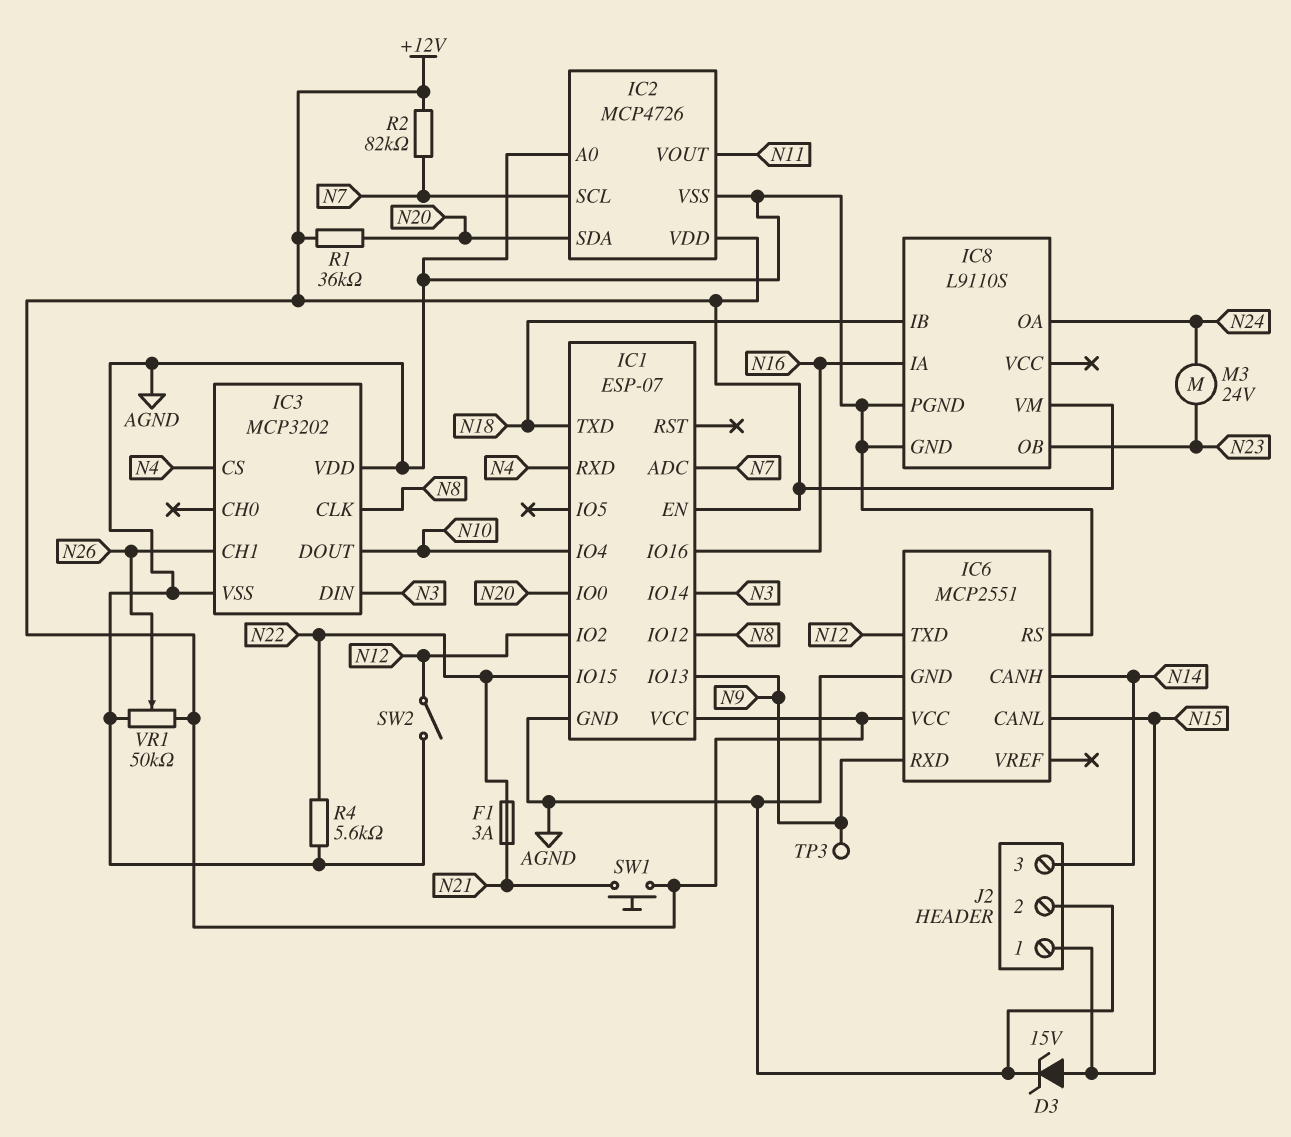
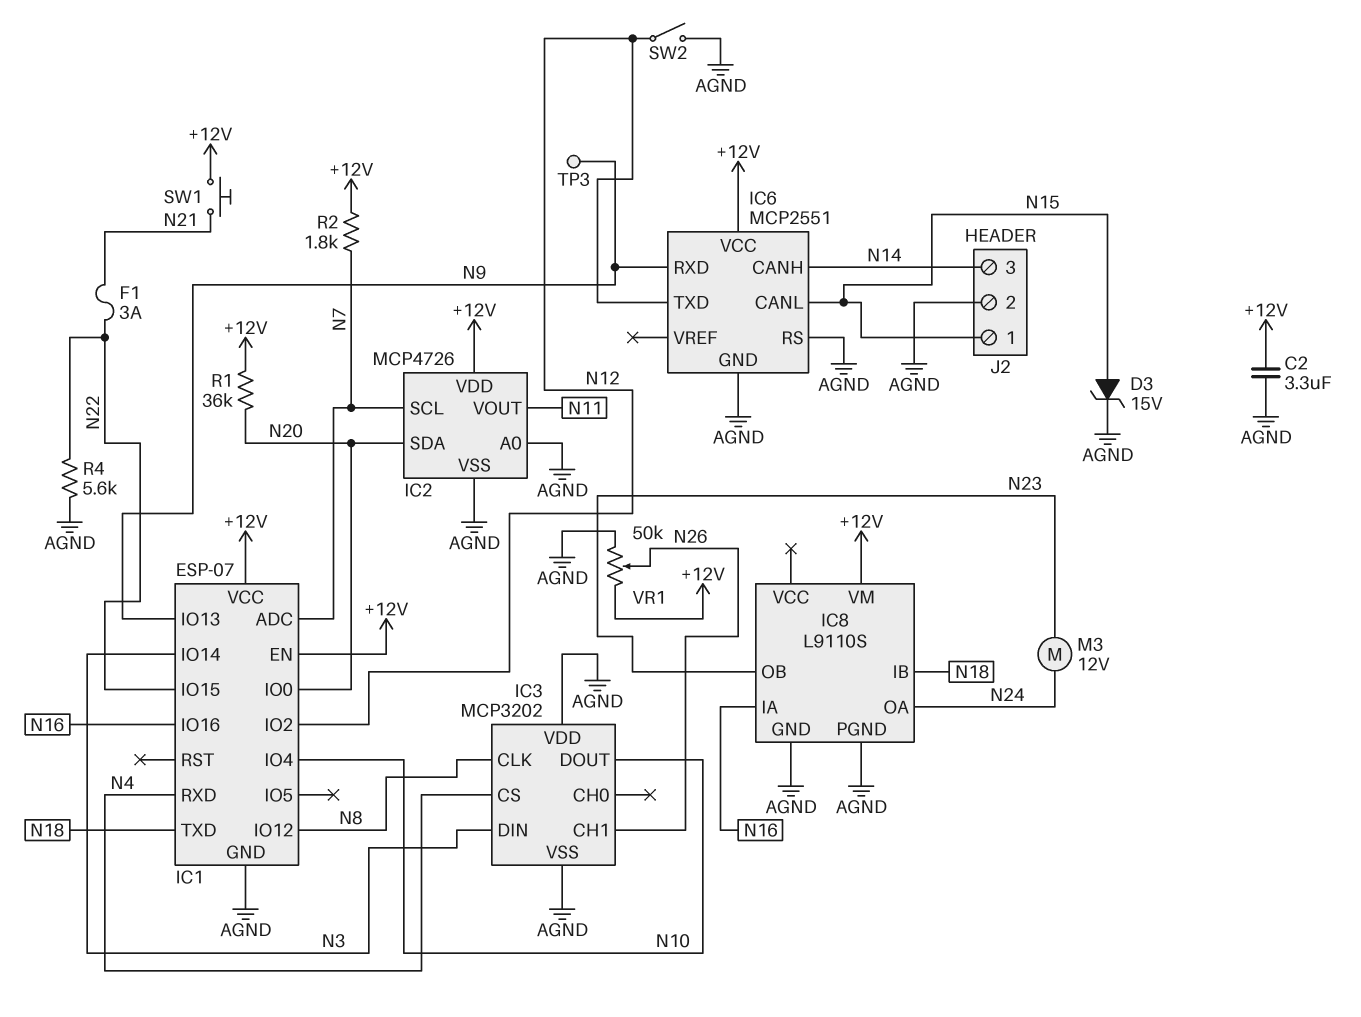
C2: none -> 3.3uF (+12V, AGND)
M3: motor 24V (N23, N24) -> motor 12V (N23, N24)
R2: 82k (+12V, N7) -> 1.8k (+12V, N7)

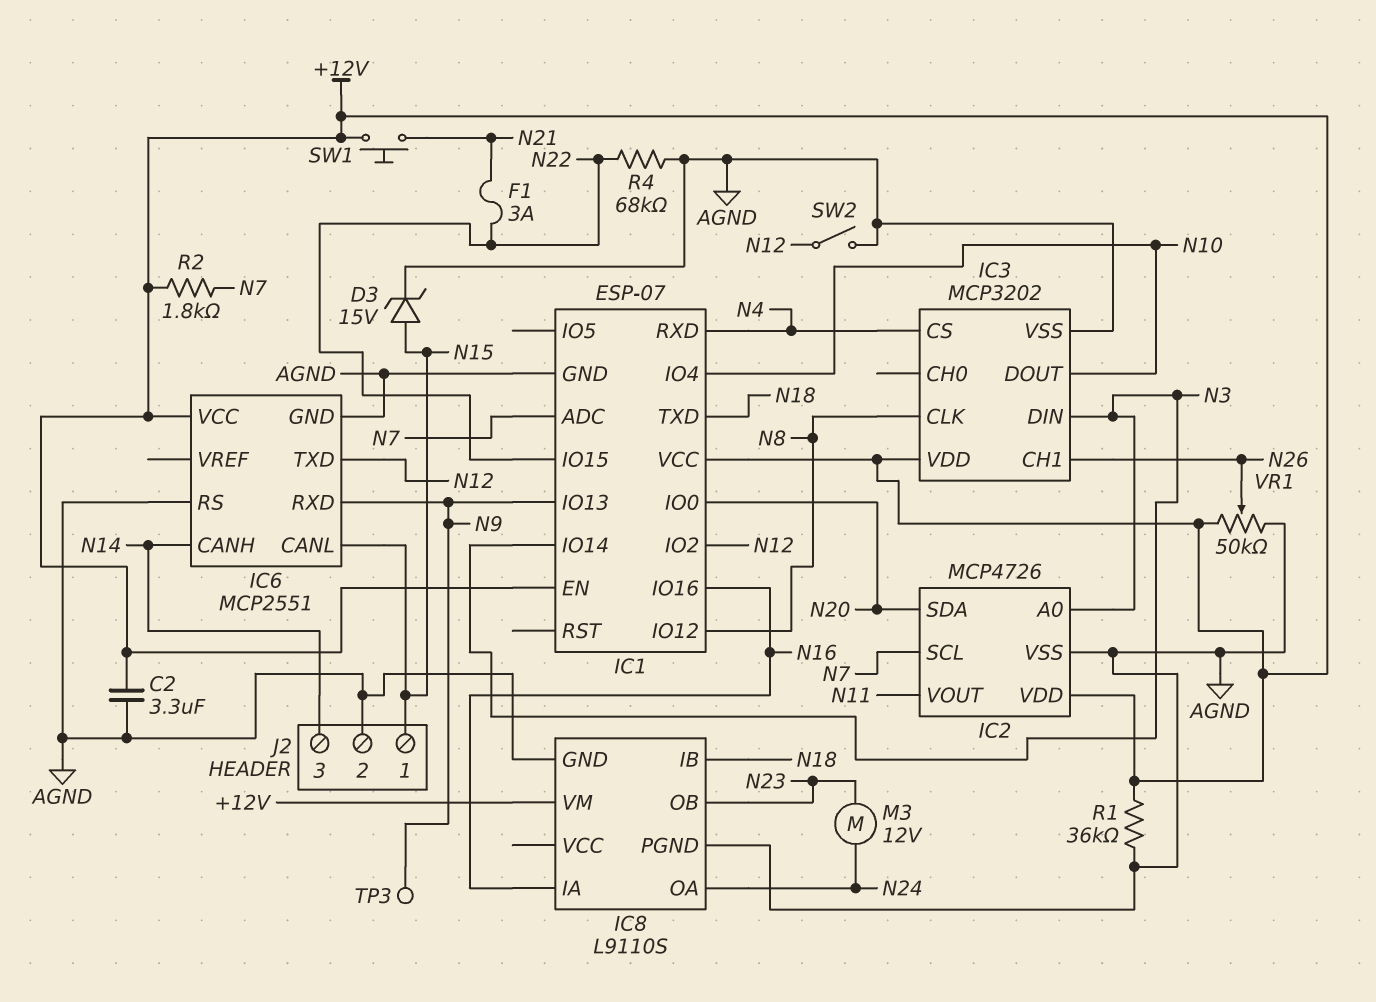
IC2 pin A0: AGND -> N3
IC3 pin VDD: AGND -> +12V
R1: 36k (+12V, N20) -> 36k (+12V, AGND)
R4: 5.6k (AGND, N22) -> 68k (AGND, N22)

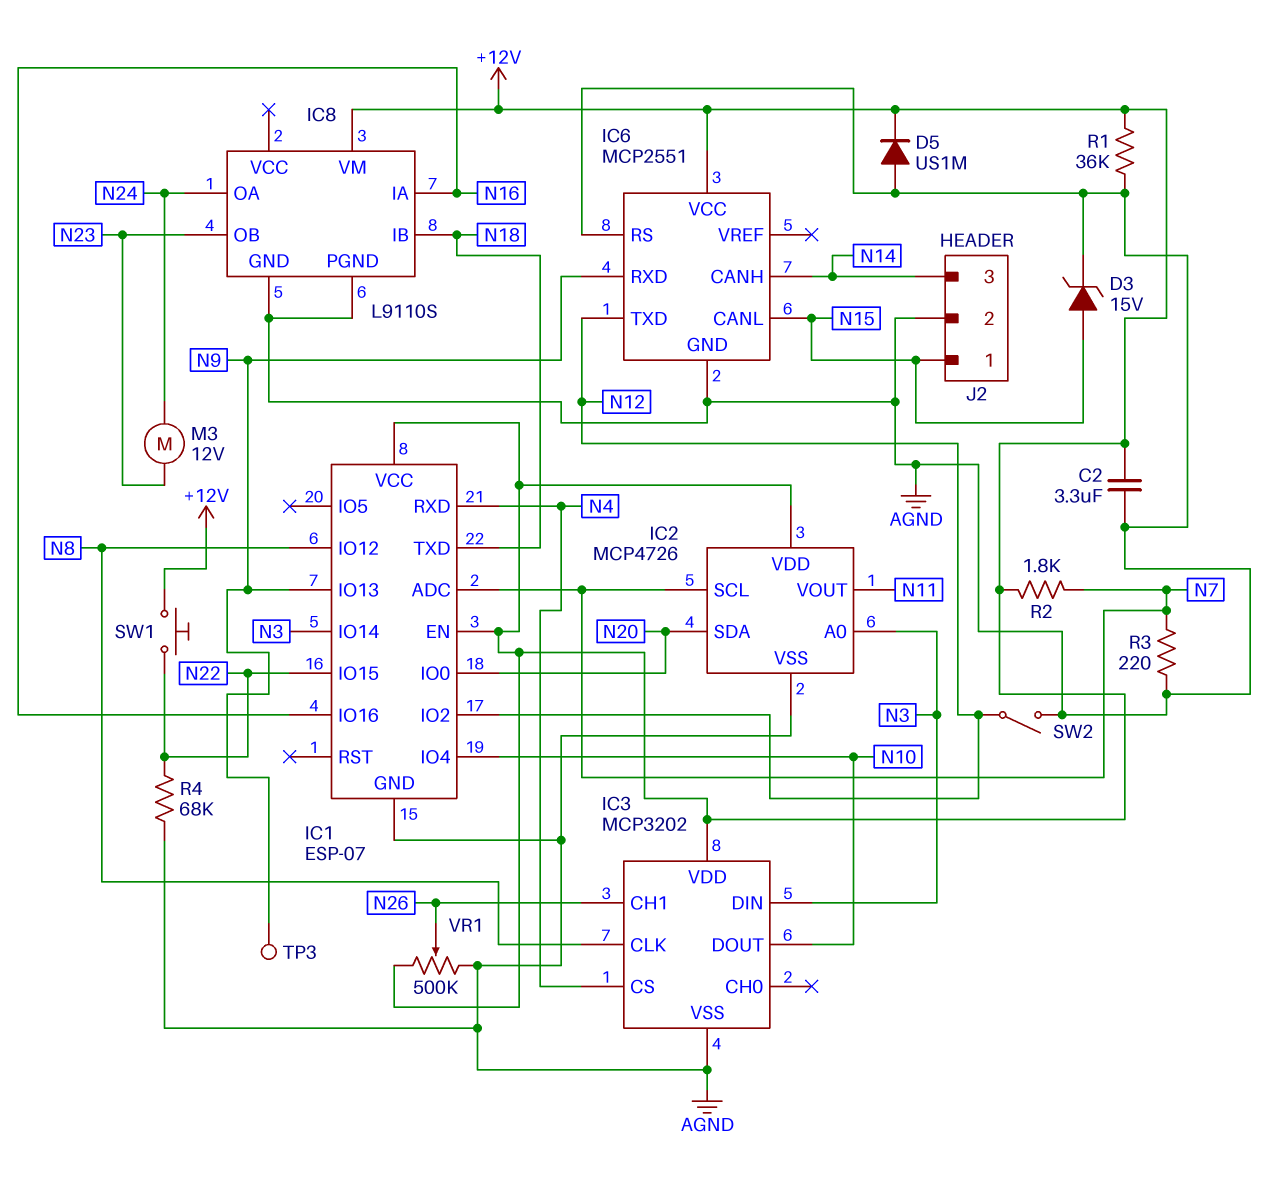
D5: none -> diode US1M (A AGND, K +12V)
F1: 3A (N21, N22) -> none
R3: none -> 220 (AGND, N7)
SW1: button (+12V, N21) -> button (+12V, N22)
VR1: 50k (+12V, AGND, wiper N26) -> 500k (+12V, AGND, wiper N26)

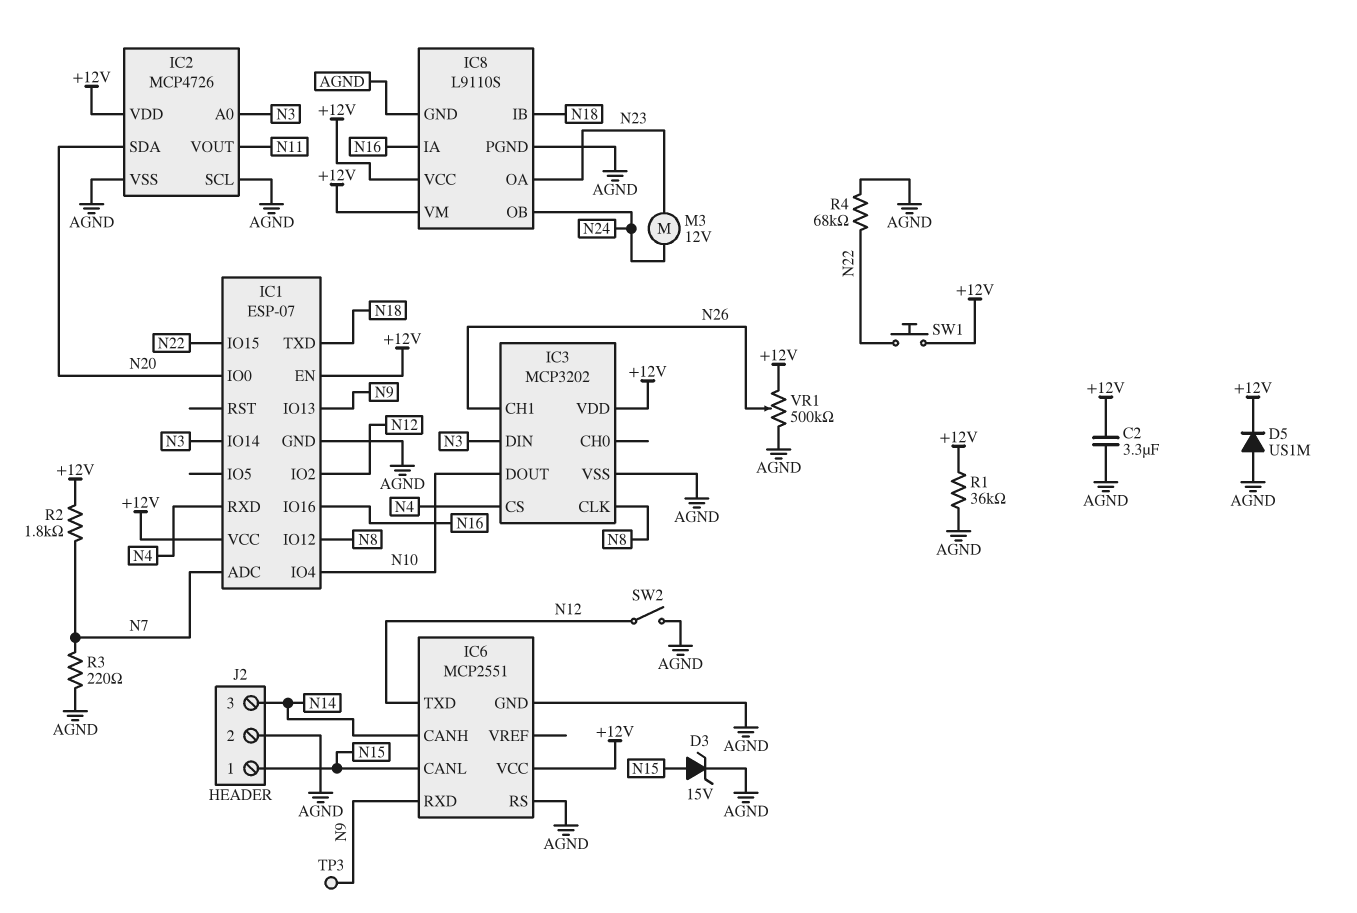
IC2 pin SCL: N7 -> AGND
IC8 pin OA: N24 -> N23
IC8 pin OB: N23 -> N24
IC8 pin VCC: none -> +12V

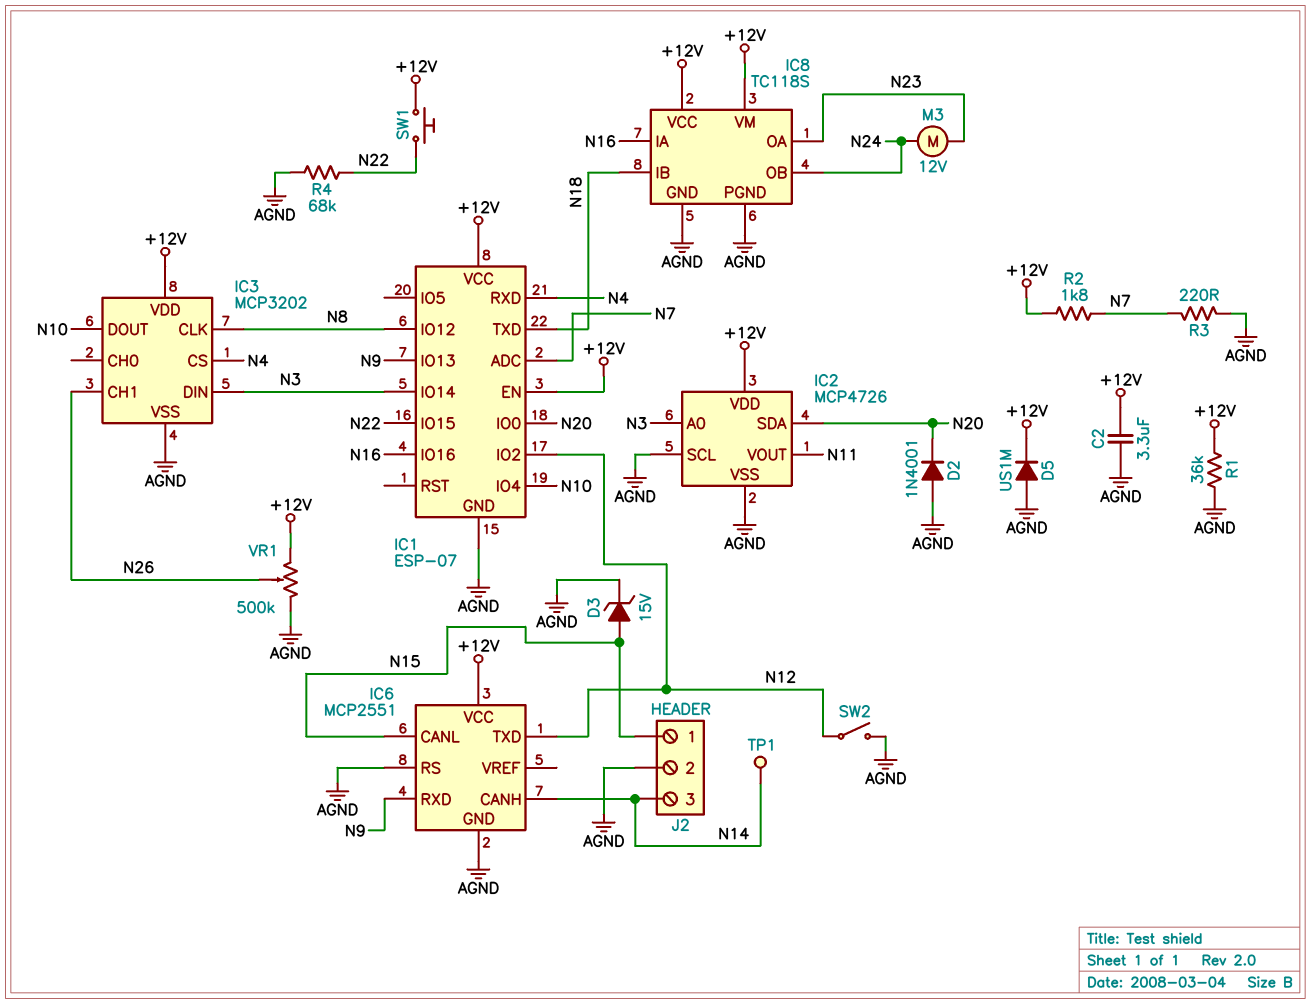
D2: none -> diode 1N4001 (A AGND, K N20)
IC8: L9110S -> TC118S
TP1: none -> test point (N14)
TP3: test point (N9) -> none

